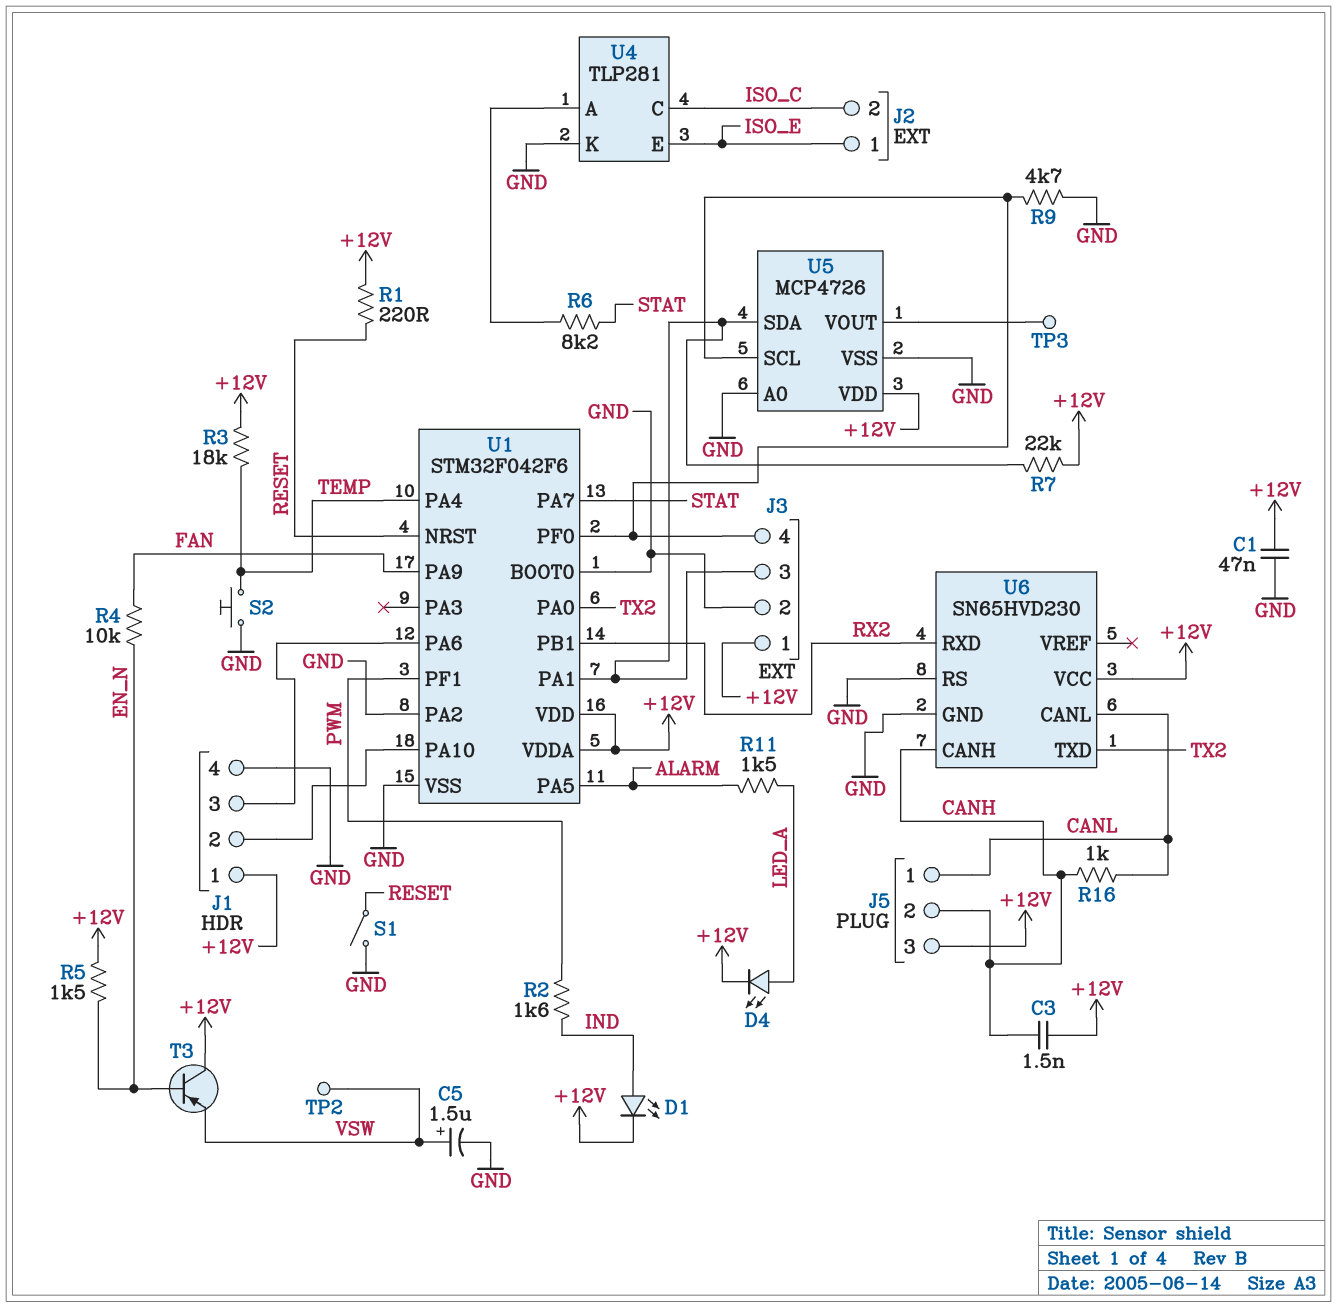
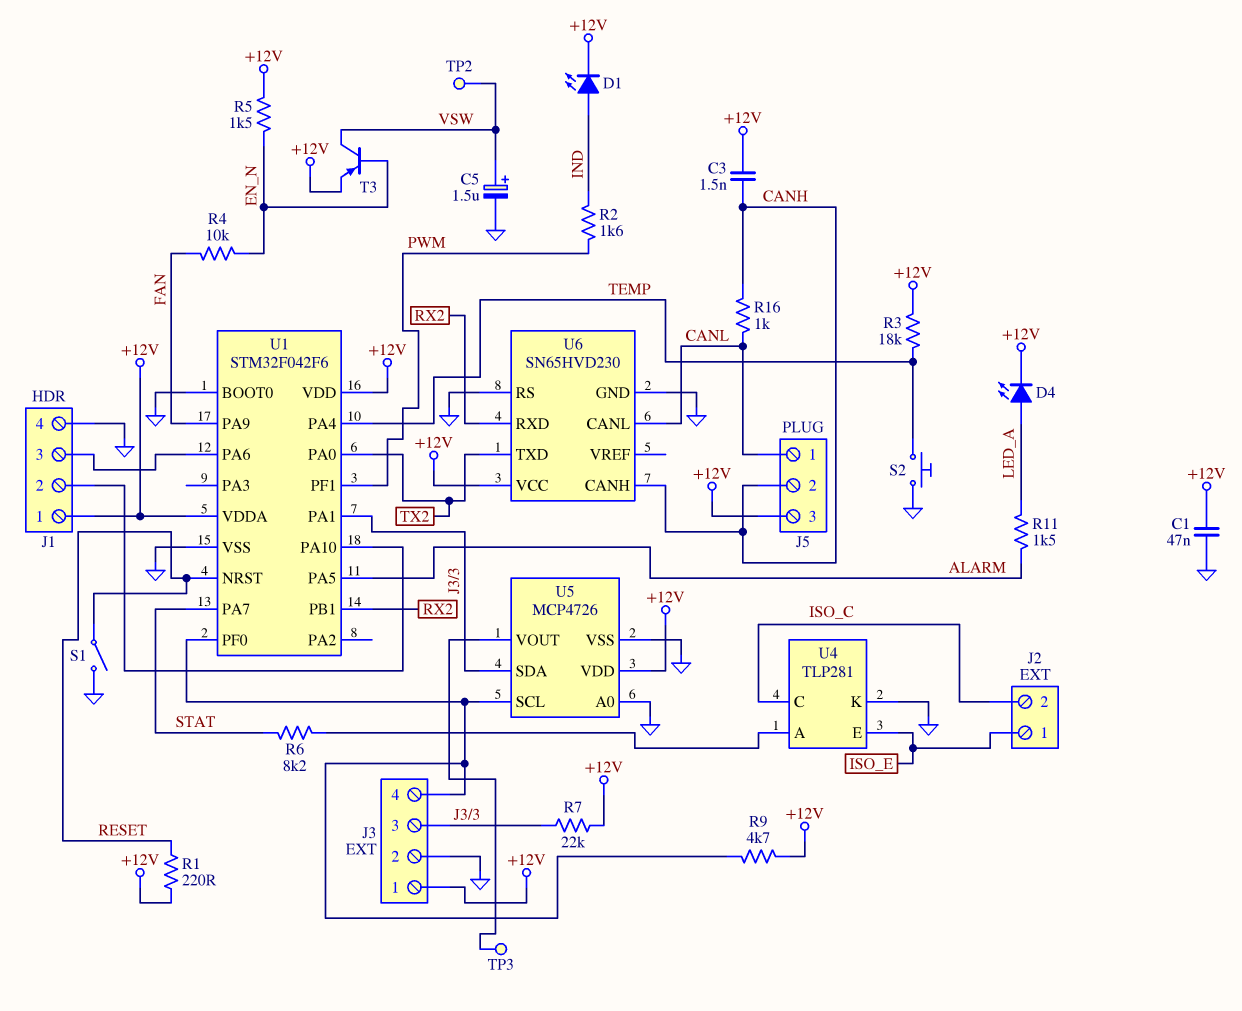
R9: 4.7k (GND, J3/4) -> 4.7k (+12V, J3/4)
T3: PNP (B EN_N, C +12V, E VSW) -> PNP (B EN_N, C VSW, E +12V)
U1 pin PA2: GND -> none

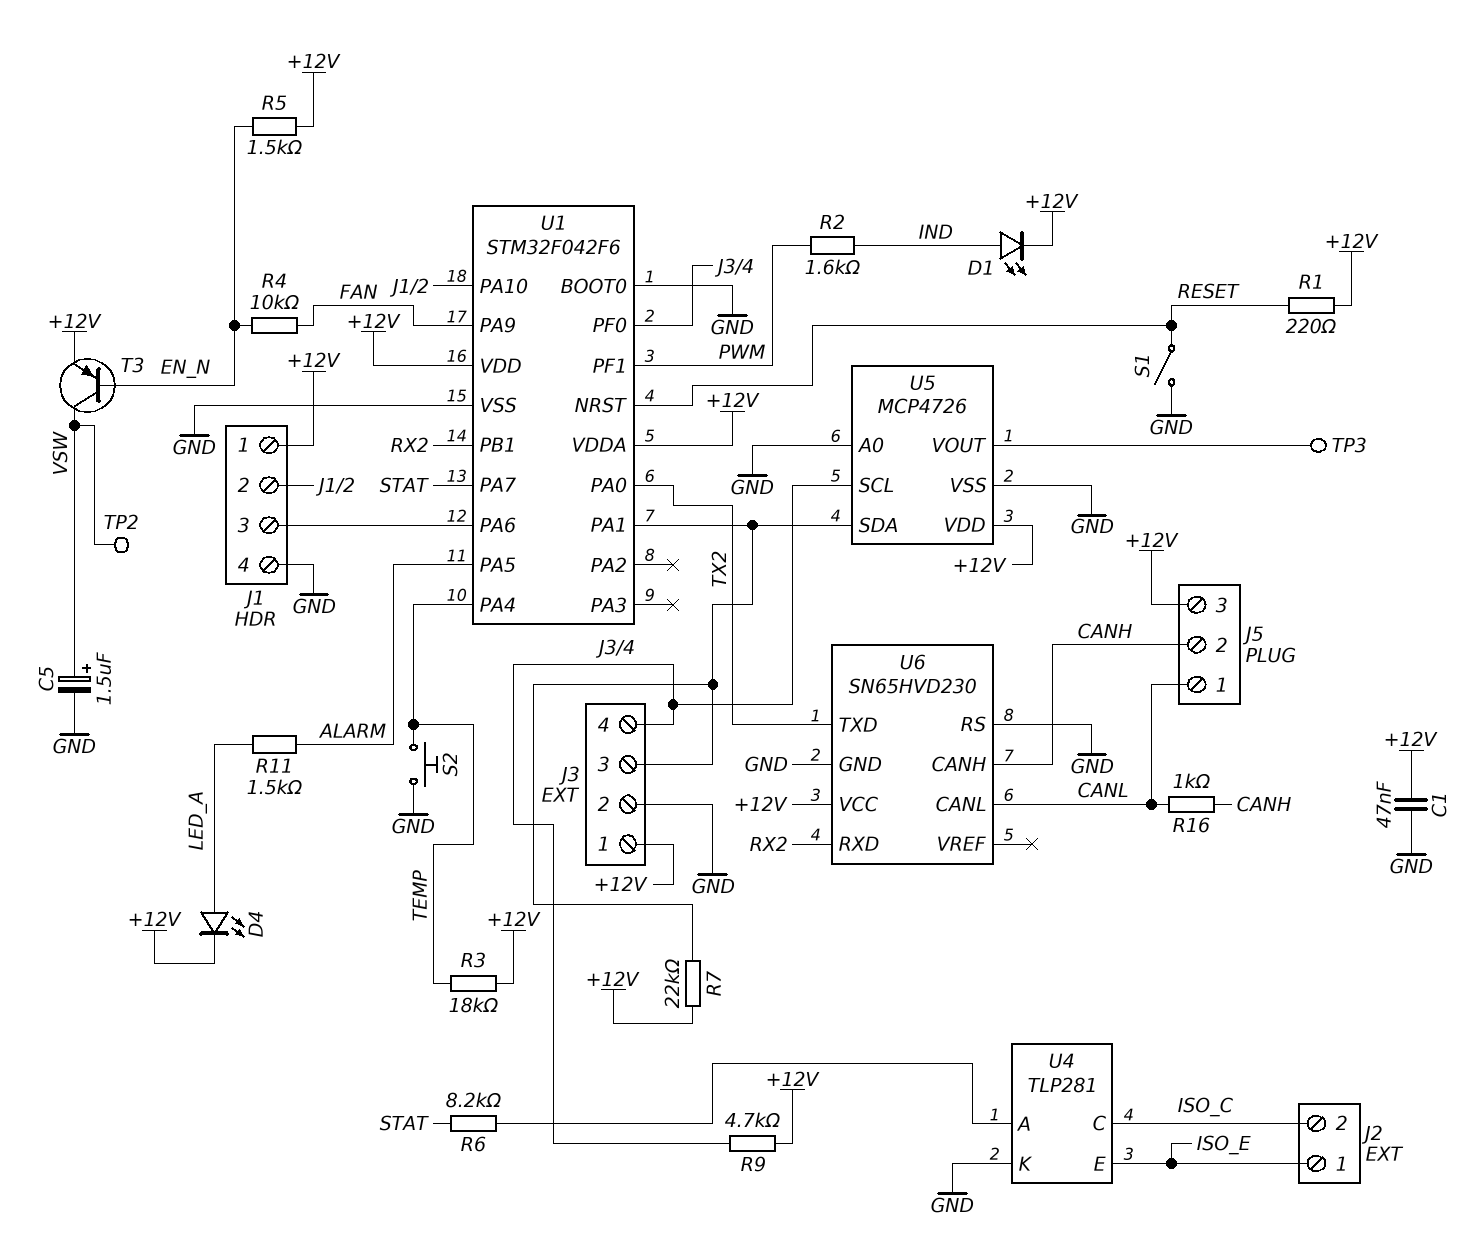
C3: 1.5nF (+12V, CANH) -> none

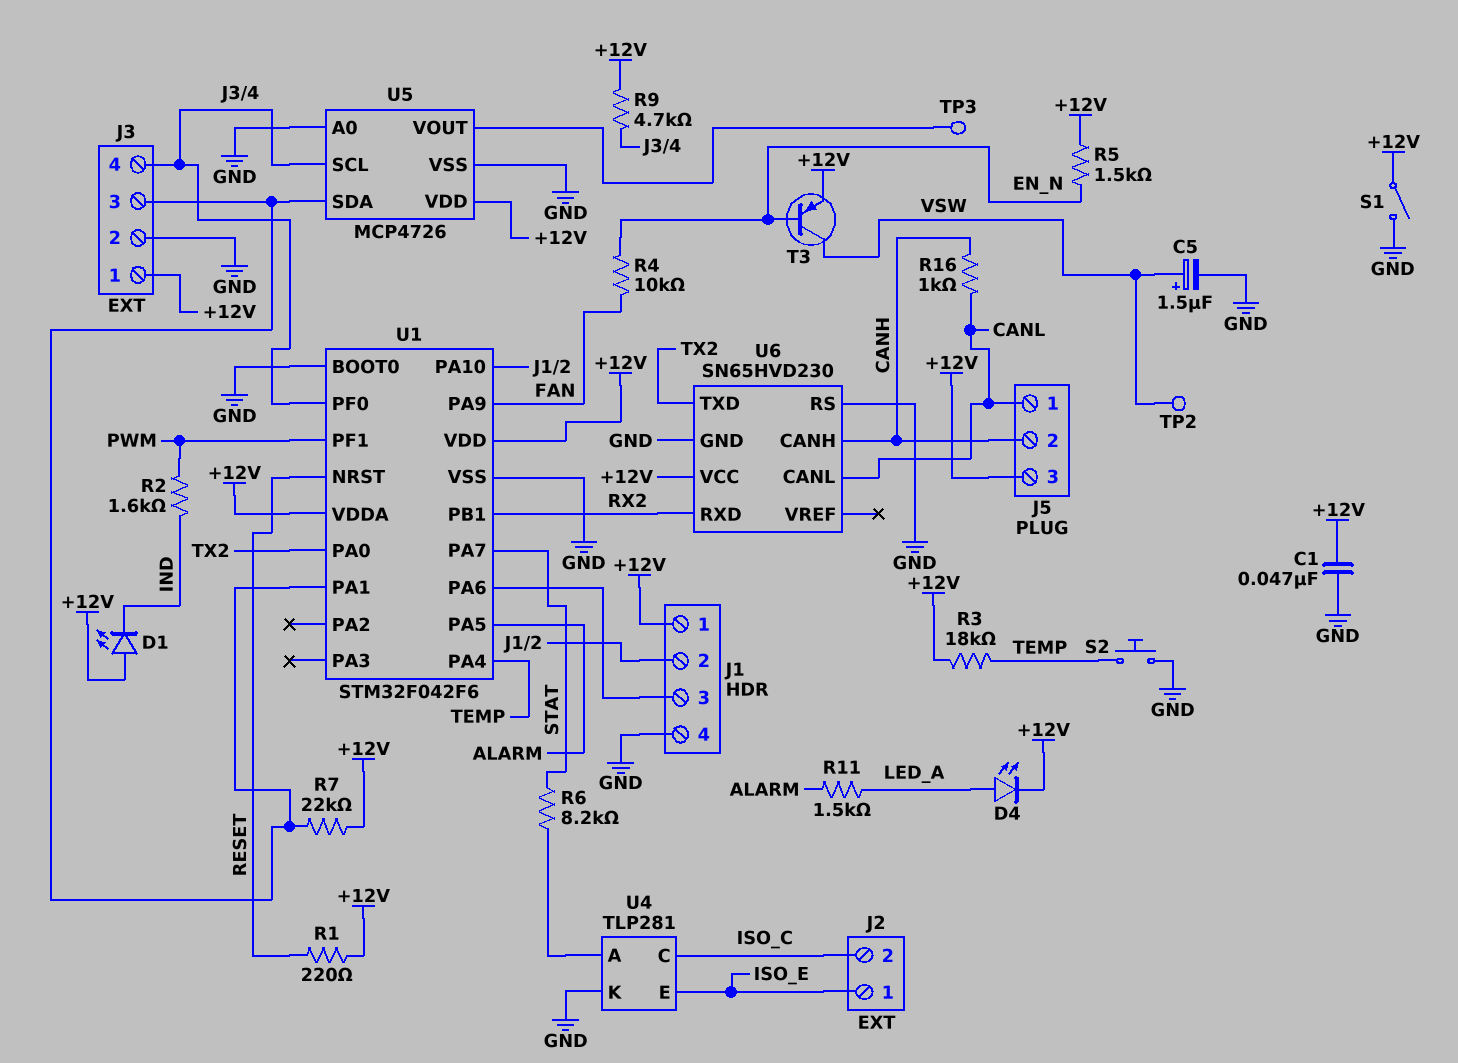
D1: LED (A IND, K +12V) -> LED (A +12V, K IND)
S1: switch (GND, RESET) -> switch (+12V, GND)

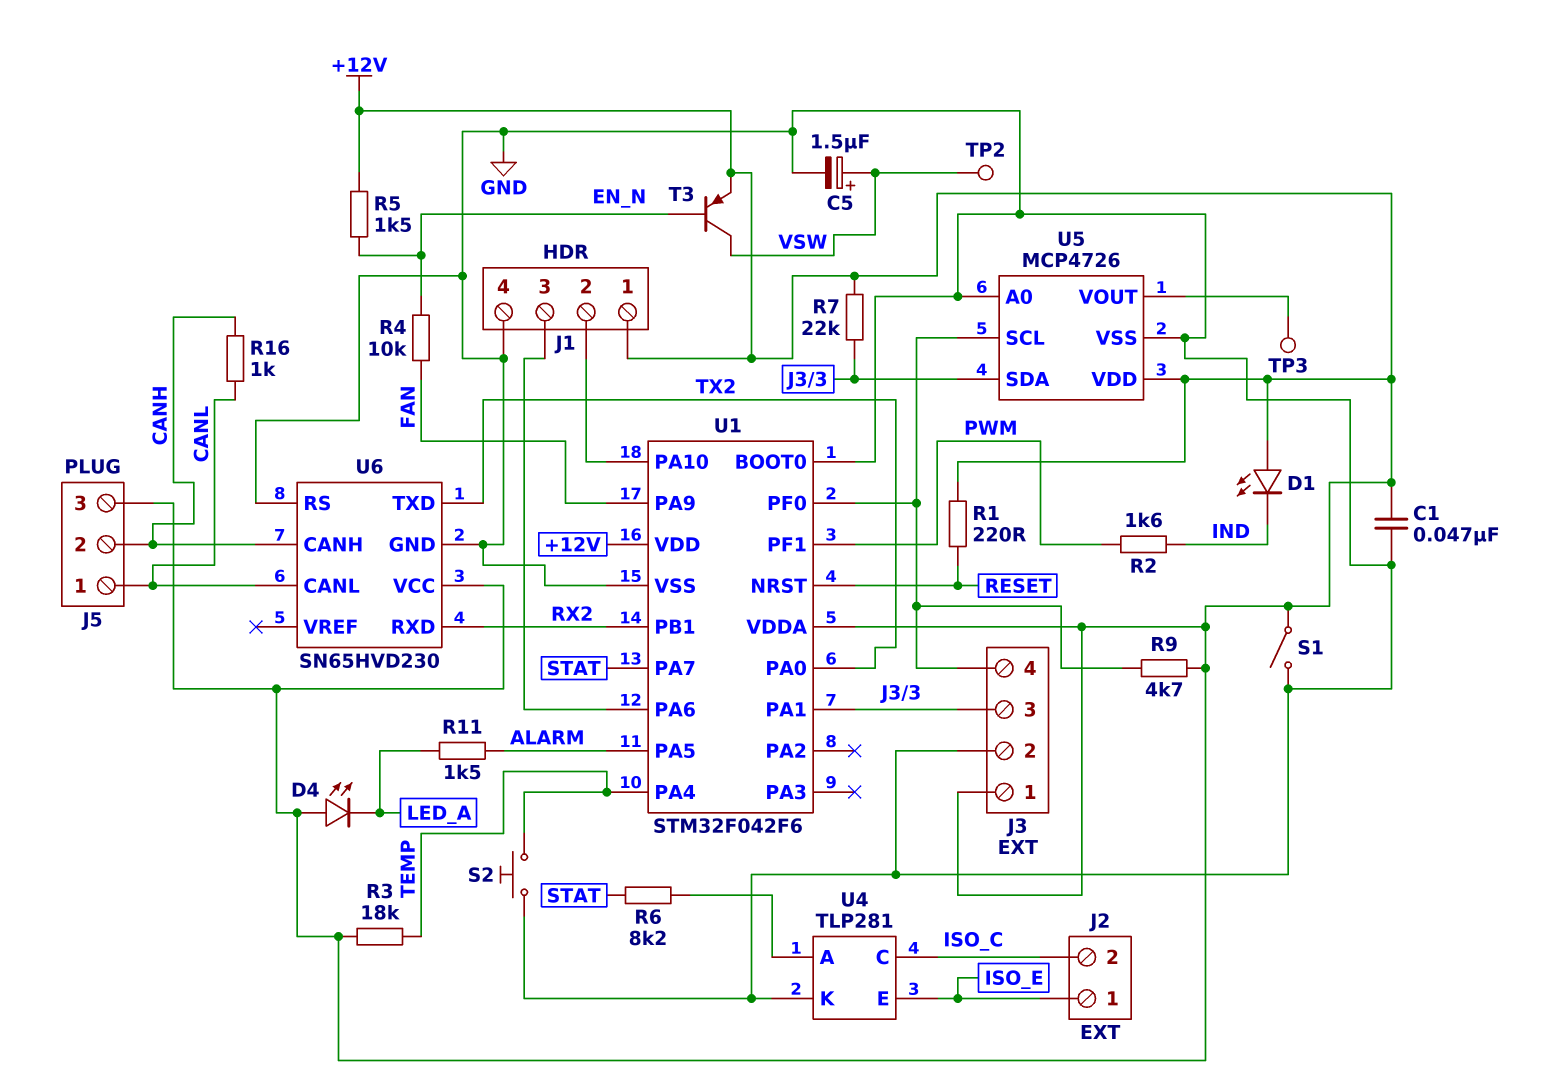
D4: LED (A LED_A, K +12V) -> LED (A +12V, K LED_A)

